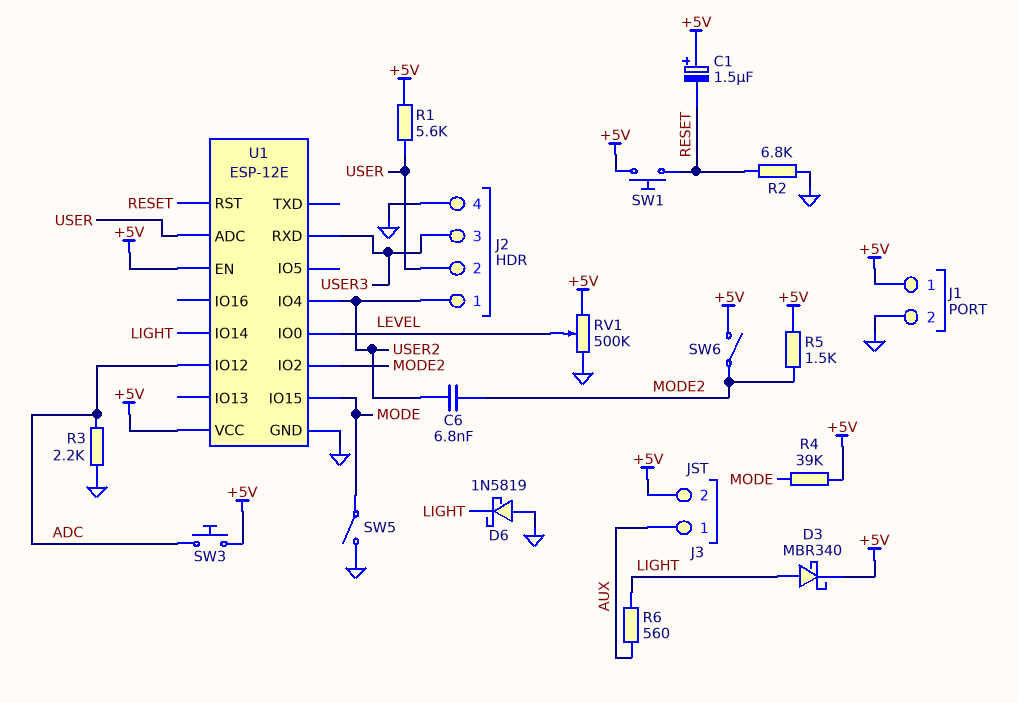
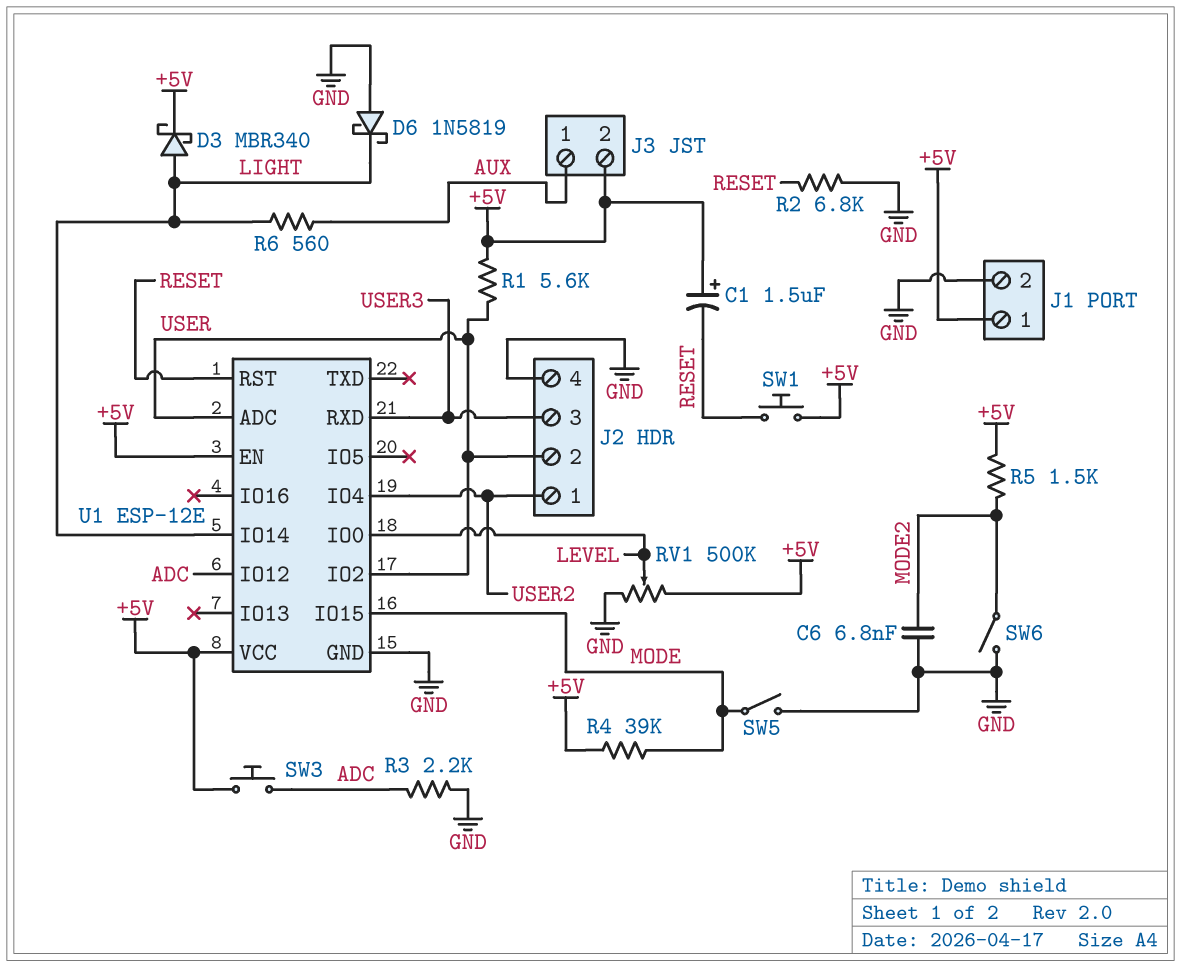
C6: 6.8nF (MODE2, USER2) -> 6.8nF (GND, MODE2)
SW6: switch (+5V, MODE2) -> switch (GND, MODE2)
U1 pin IO2: MODE2 -> USER

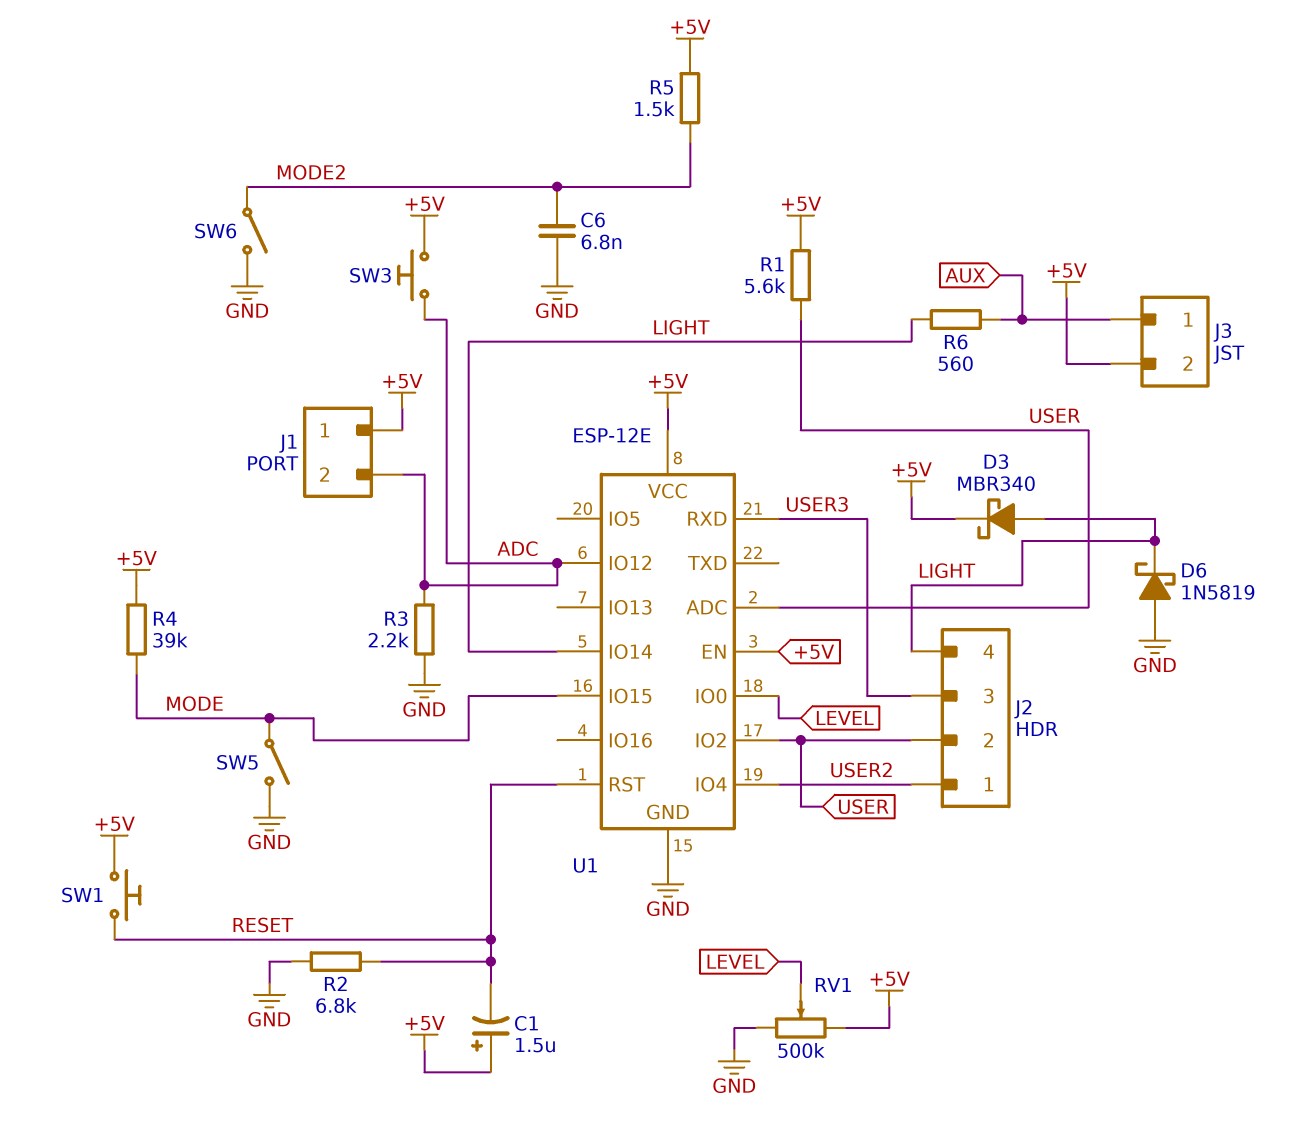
J1 pin 2: GND -> ADC
J2 pin 4: GND -> LIGHT

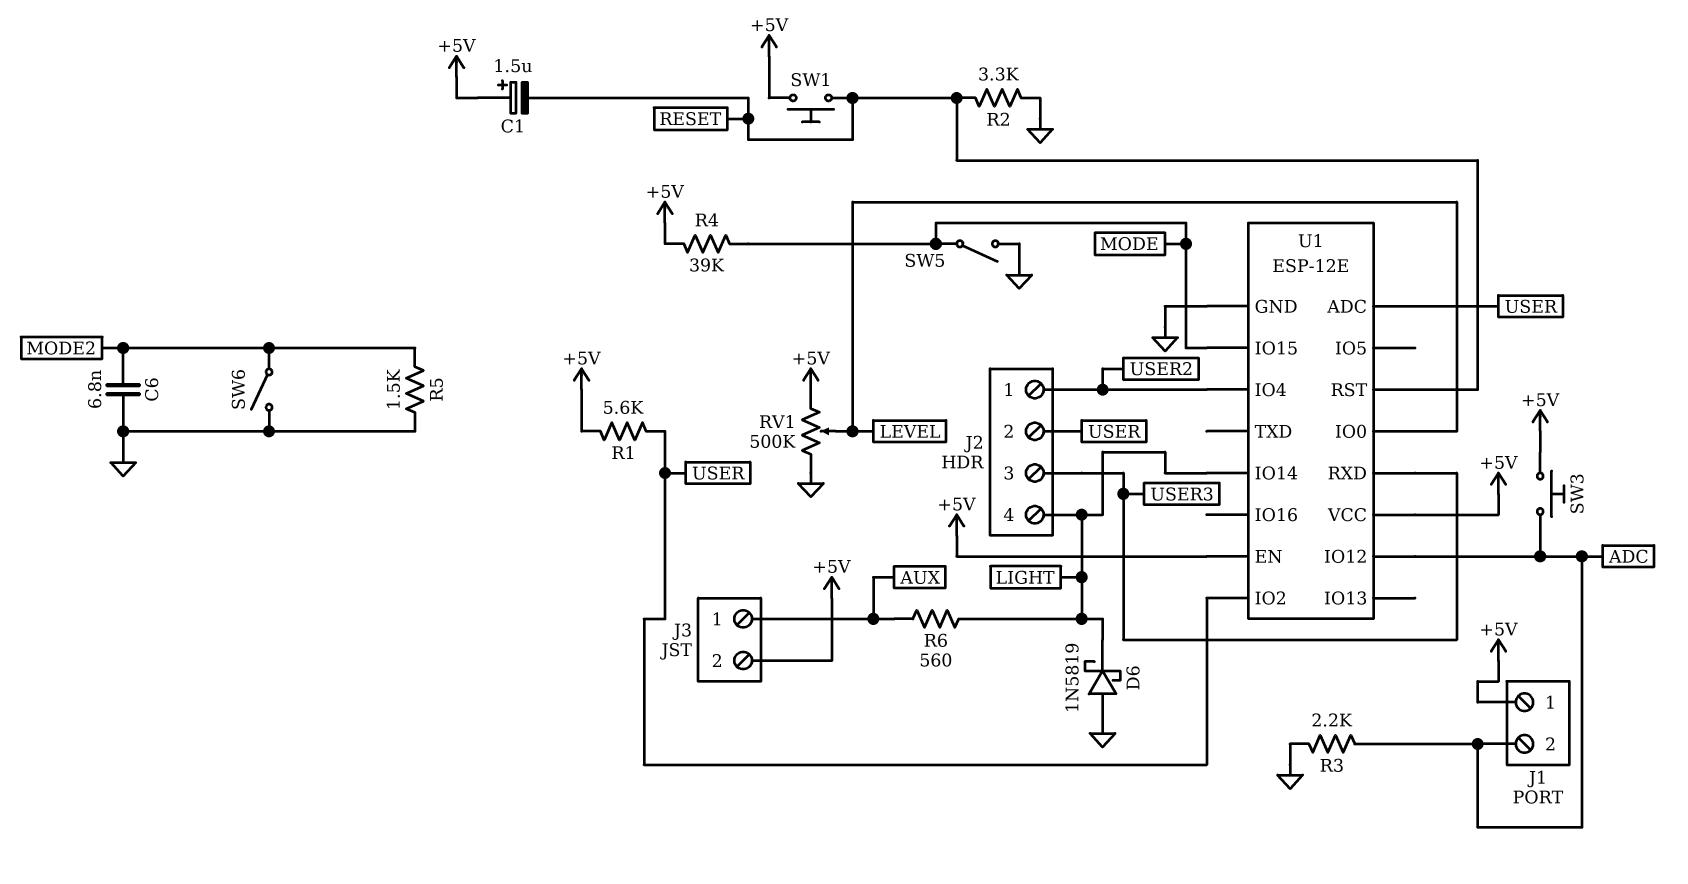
D3: schottky MBR340 (A LIGHT, K +5V) -> none
R2: 6.8k (GND, RESET) -> 3.3k (GND, RESET)
R5: 1.5k (+5V, MODE2) -> 1.5k (GND, MODE2)

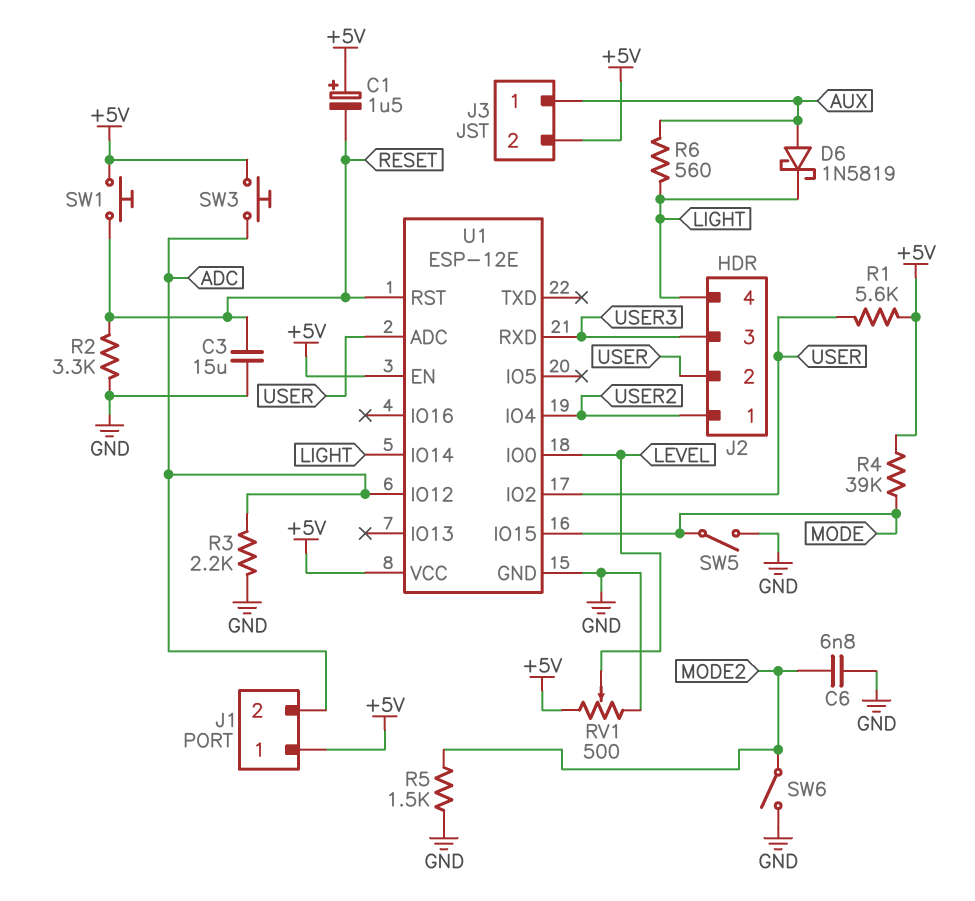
C3: none -> 15uF (GND, RESET)
D6: schottky 1N5819 (A GND, K LIGHT) -> schottky 1N5819 (A AUX, K LIGHT)
RV1: 500k (+5V, GND, wiper LEVEL) -> 500 (+5V, GND, wiper LEVEL)

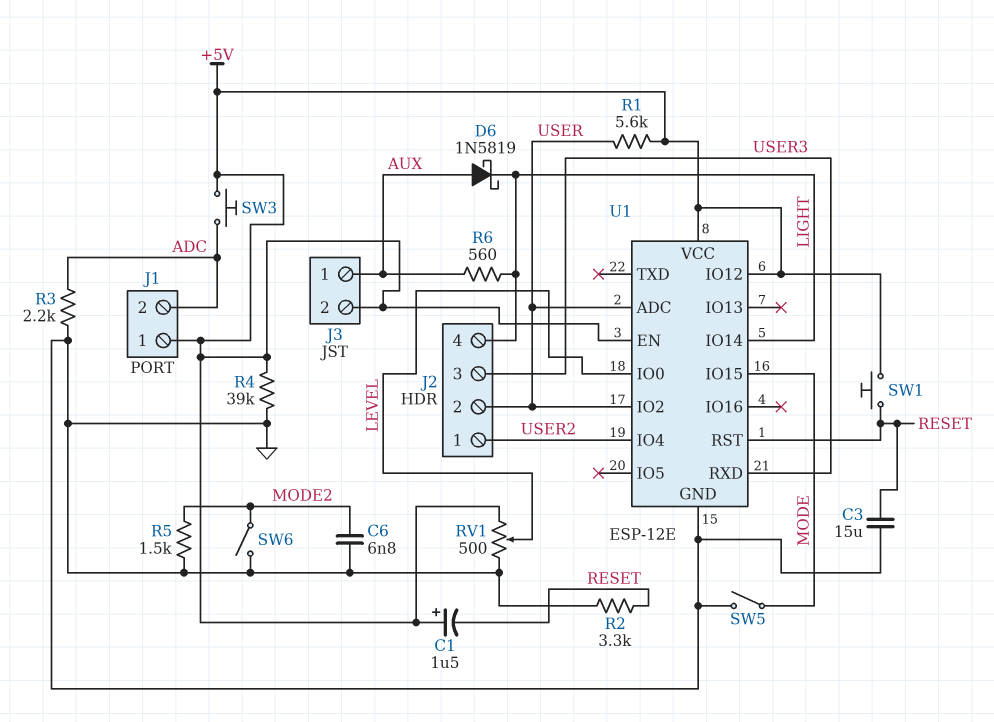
R4: 39k (+5V, MODE) -> 39k (+5V, GND)
U1 pin IO12: ADC -> +5V

